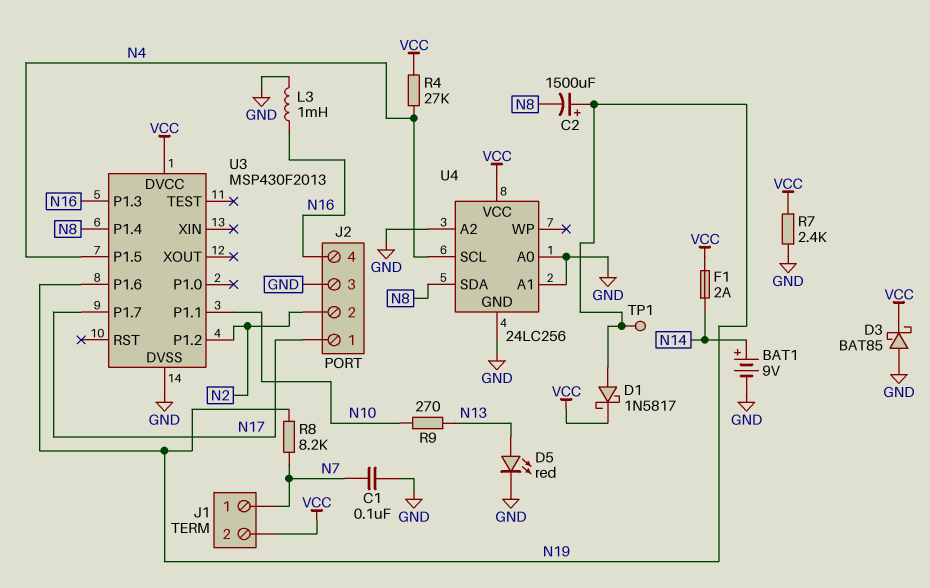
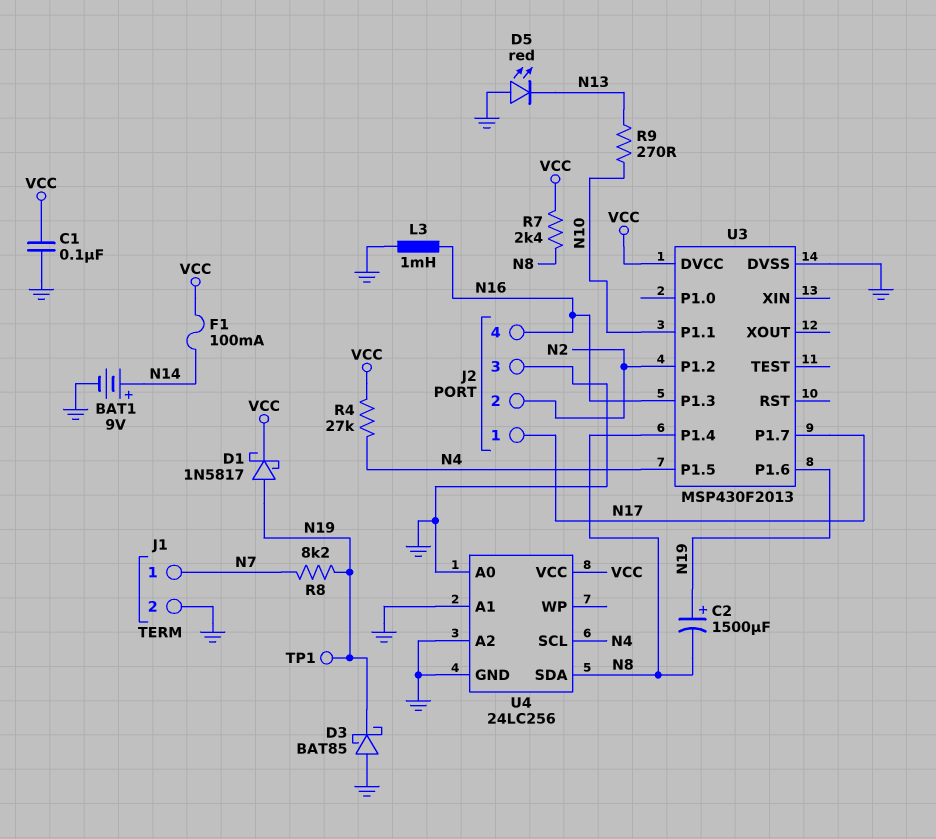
C1: 100nF (GND, N7) -> 100nF (GND, VCC)
D3: schottky BAT85 (A GND, K VCC) -> schottky BAT85 (A GND, K N19)
D5: LED red (A N13, K GND) -> LED red (A GND, K N13)
F1: 2A (N14, VCC) -> 100mA (N14, VCC)
J1 pin 2: VCC -> GND
R7: 2.4k (GND, VCC) -> 2.4k (N8, VCC)

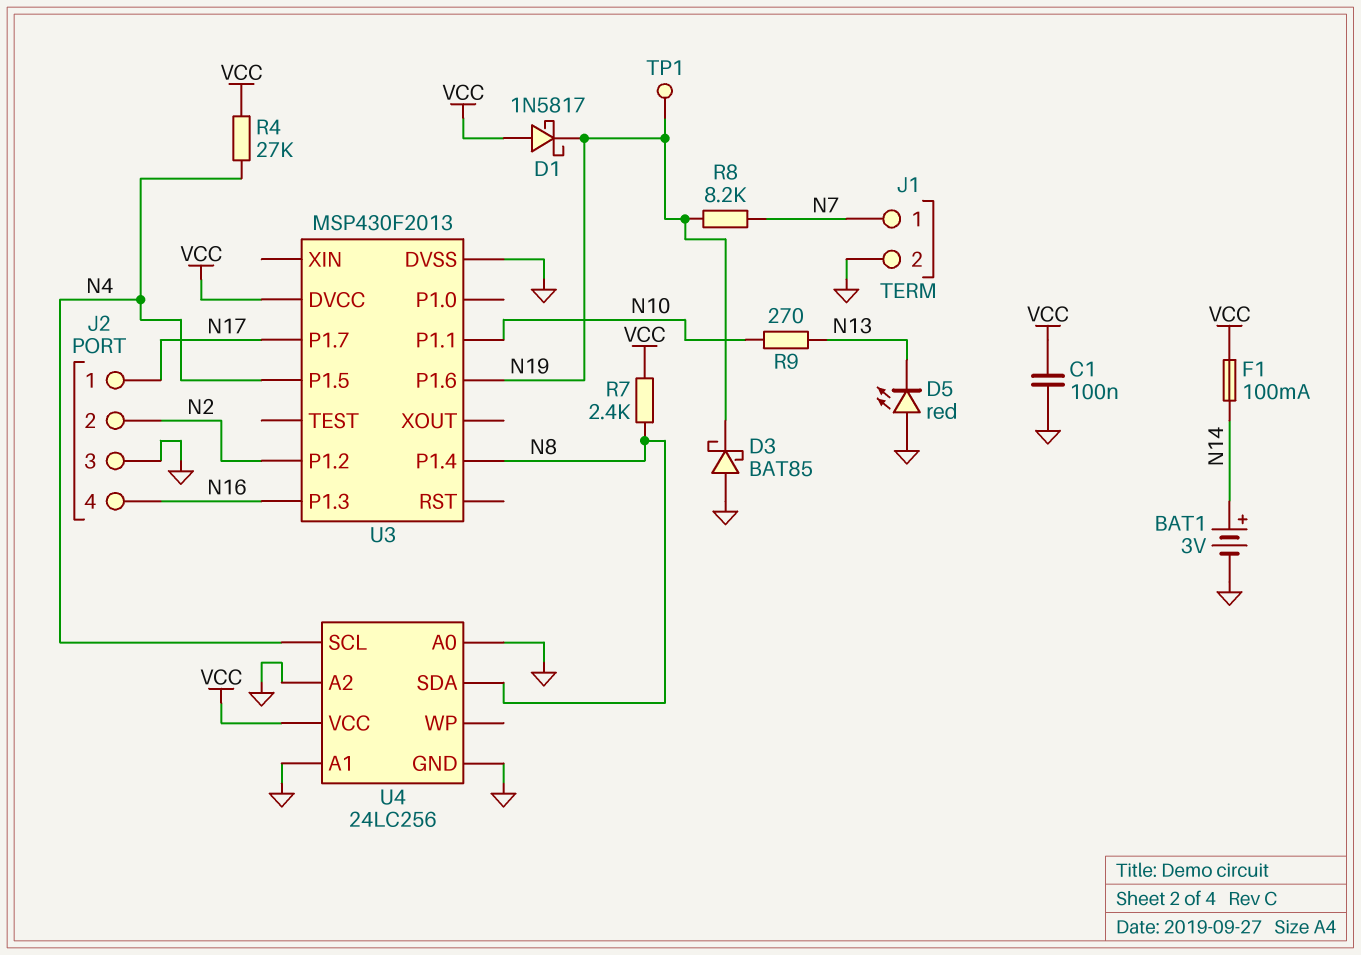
BAT1: 9V (plus N14, minus GND) -> 3V (plus N14, minus GND)
C2: 1500uF (plus N19, minus N8) -> none
D1: schottky 1N5817 (A N19, K VCC) -> schottky 1N5817 (A VCC, K N19)
L3: 1mH (GND, N16) -> none

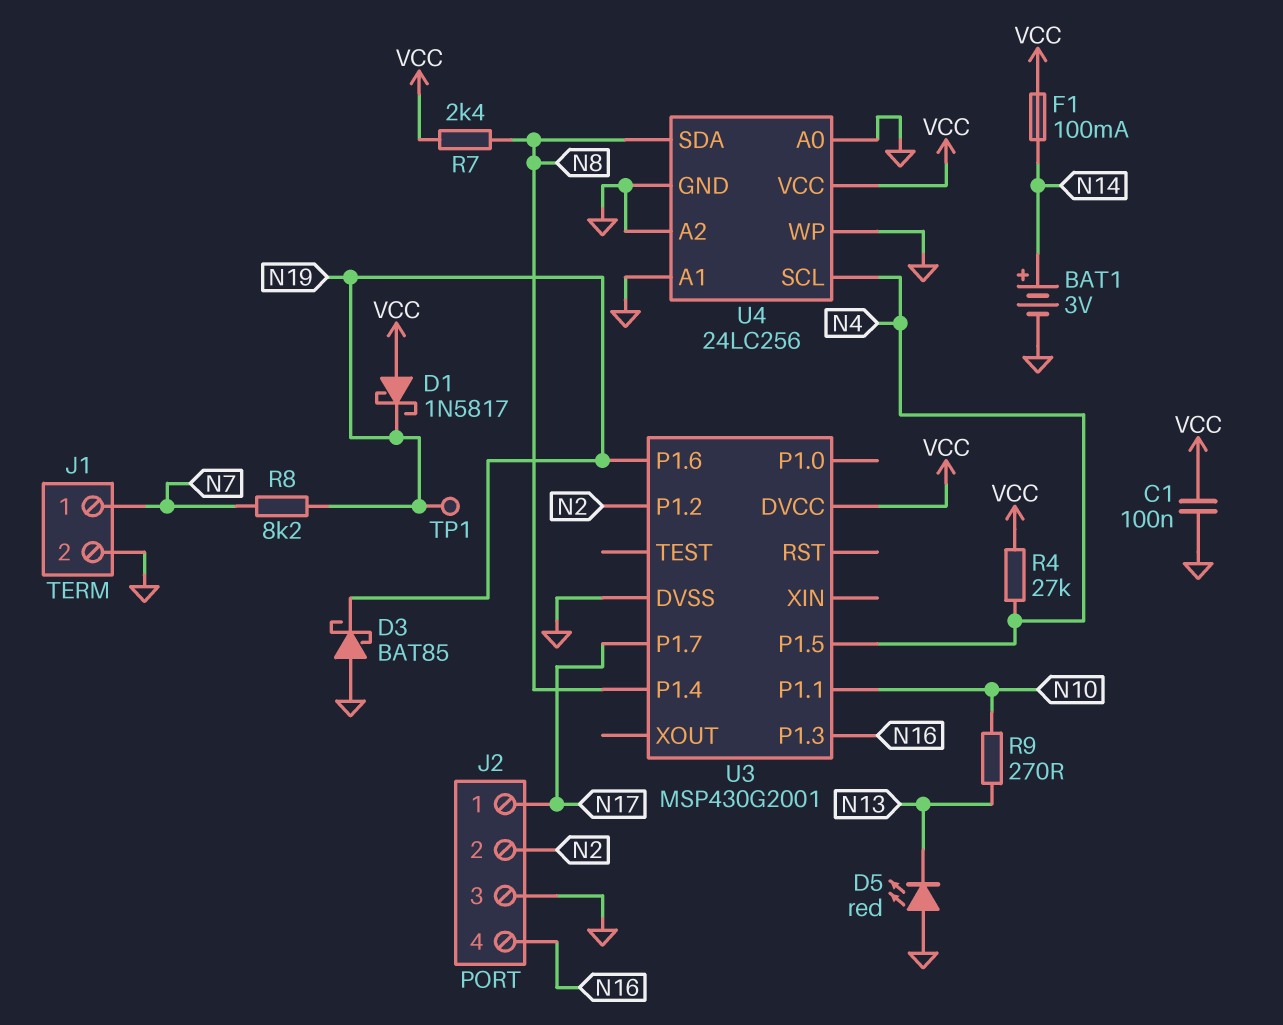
U3: MSP430F2013 -> MSP430G2001
U4 pin WP: none -> GND

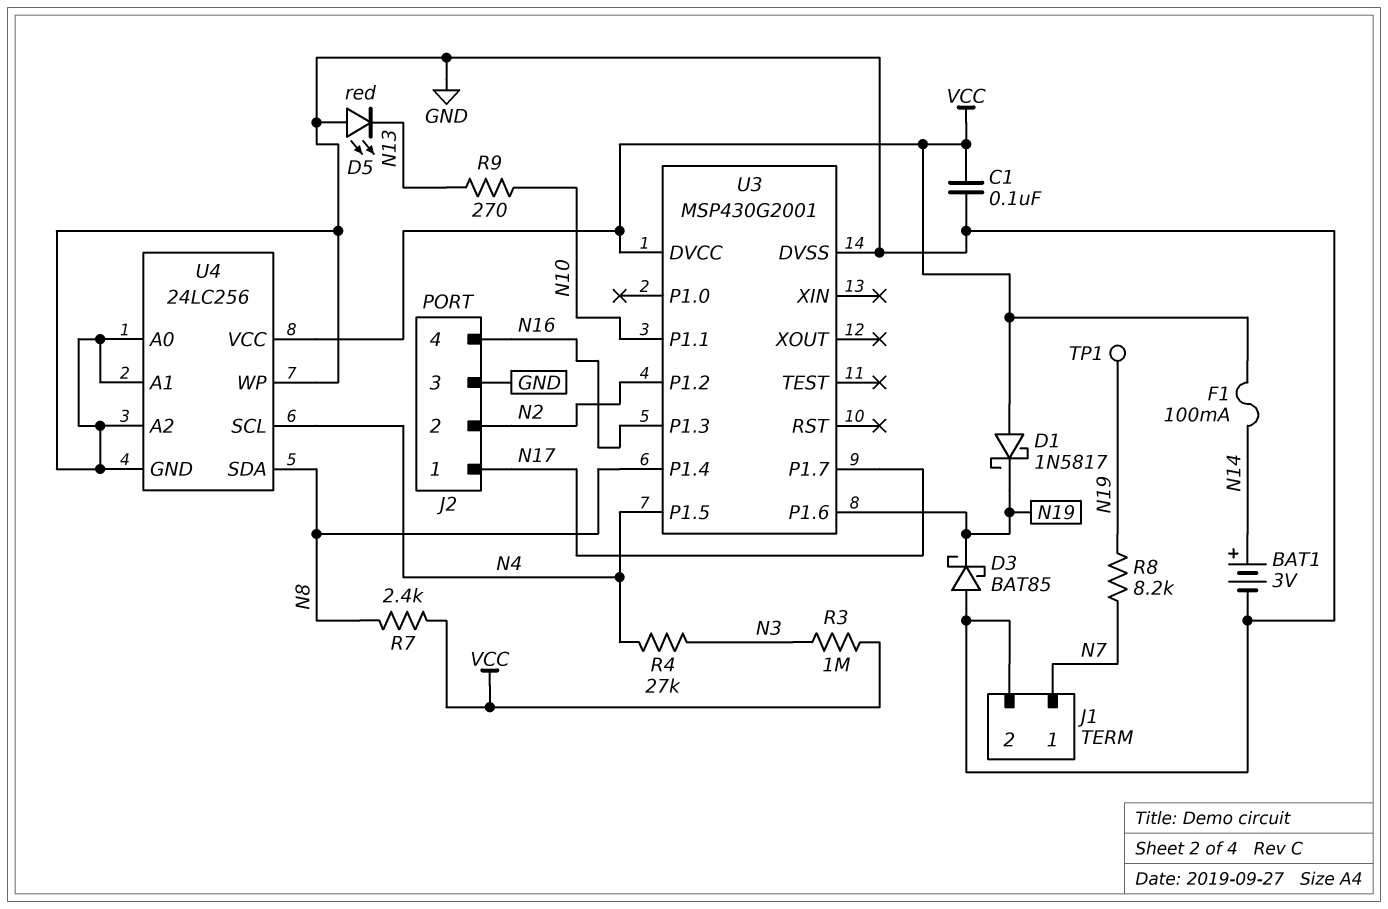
R3: none -> 1M (N3, VCC)
R4: 27k (N4, VCC) -> 27k (N3, N4)

